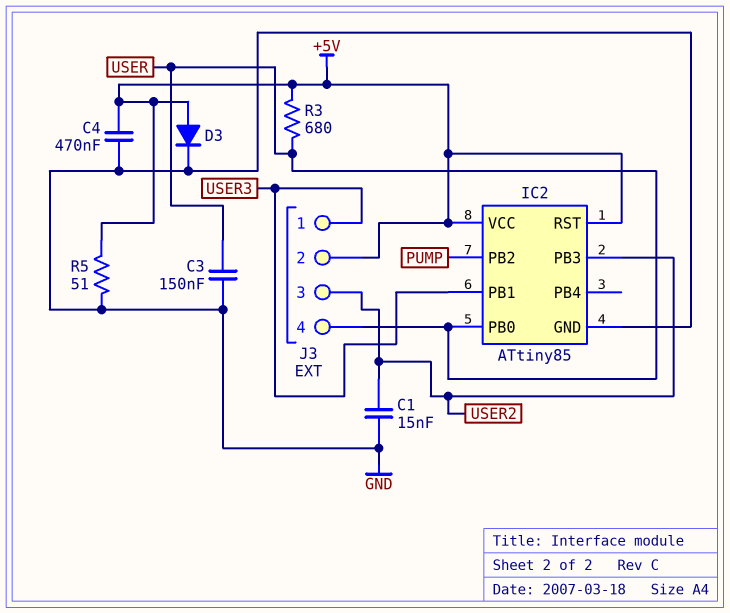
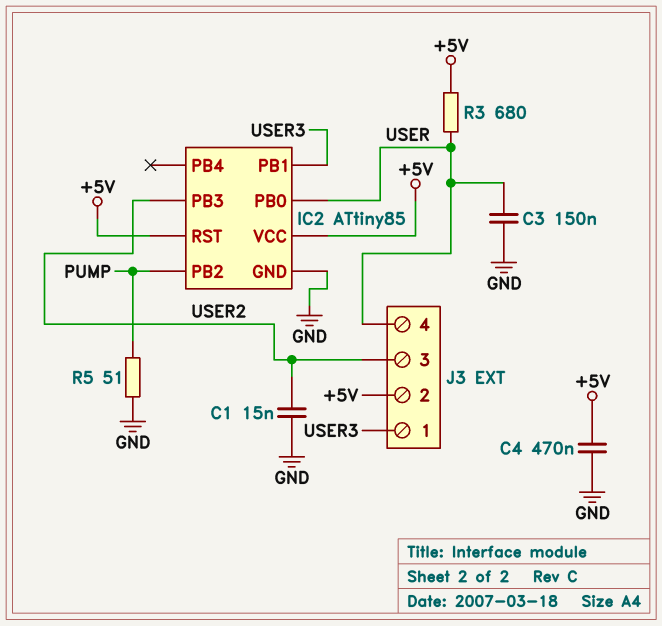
D3: diode (A +5V, K GND) -> none
R5: 51 (+5V, GND) -> 51 (GND, PUMP)

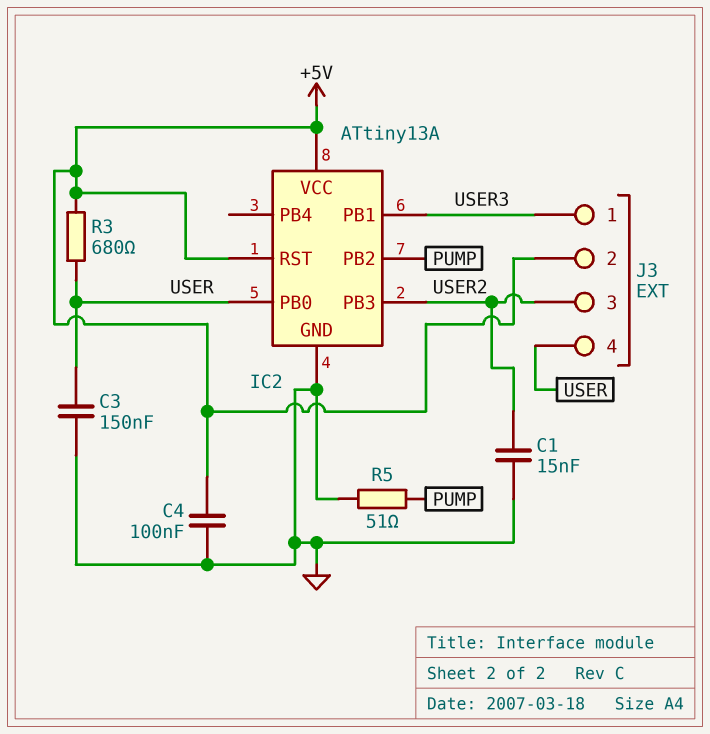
C4: 470nF (+5V, GND) -> 100nF (+5V, GND)
IC2: ATtiny85 -> ATtiny13A

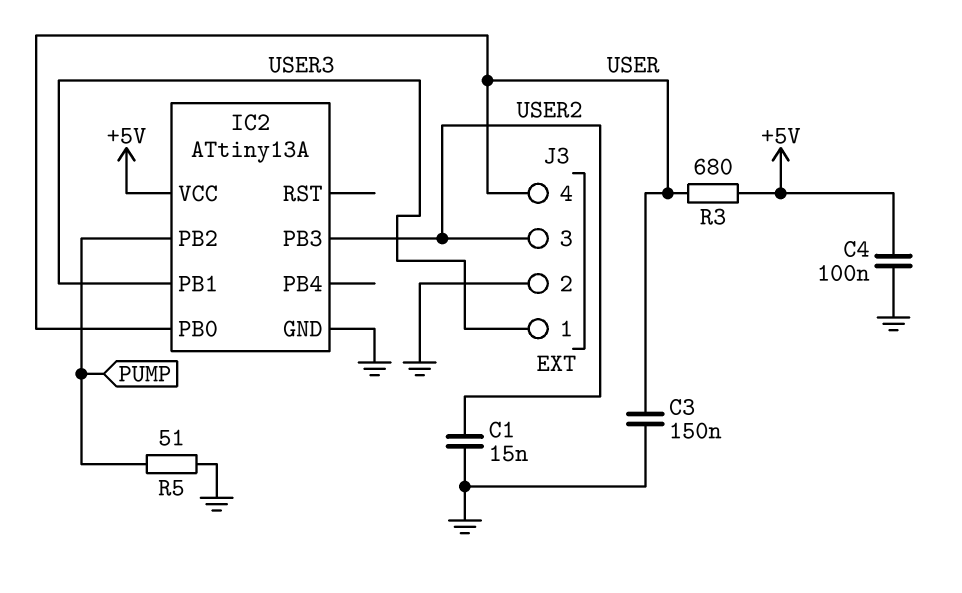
IC2 pin RST: +5V -> none
J3 pin 2: +5V -> GND

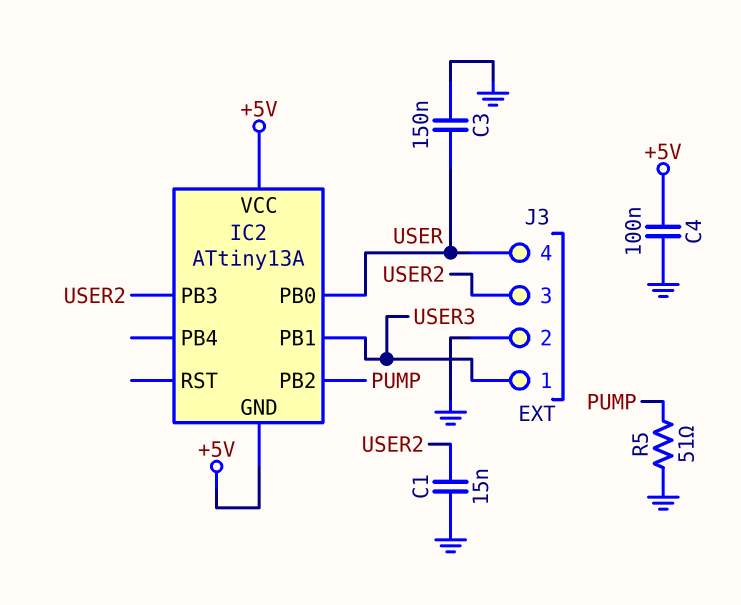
IC2 pin GND: GND -> +5V
R3: 680 (+5V, USER) -> none

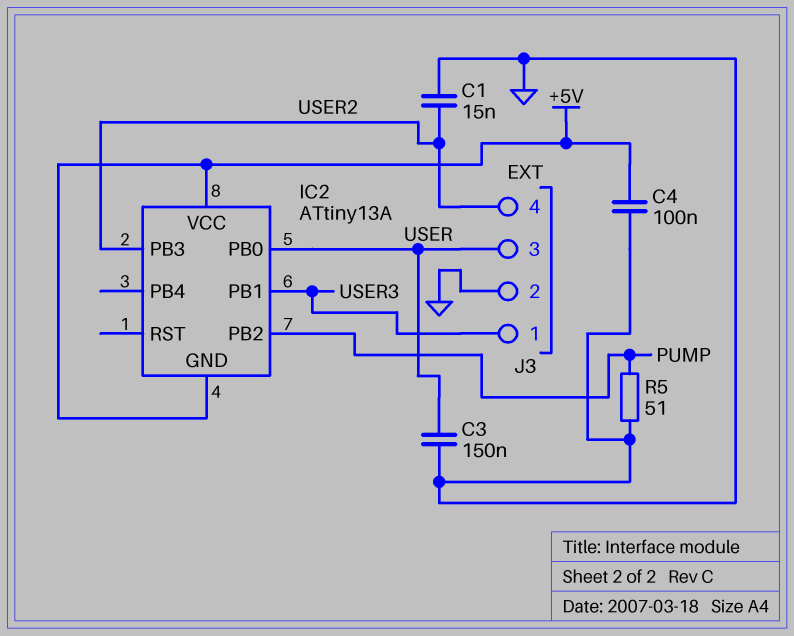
J3 pin 3: USER2 -> USER
J3 pin 4: USER -> USER2

